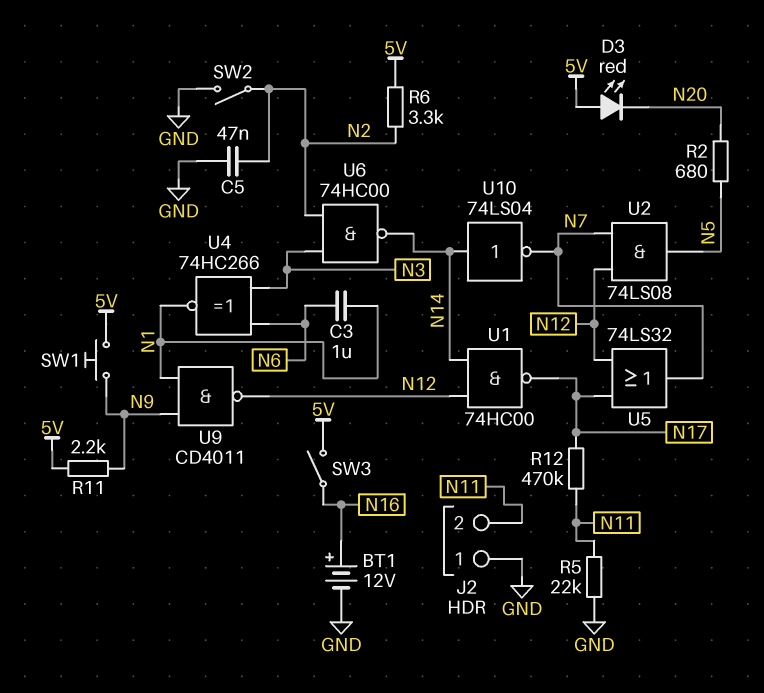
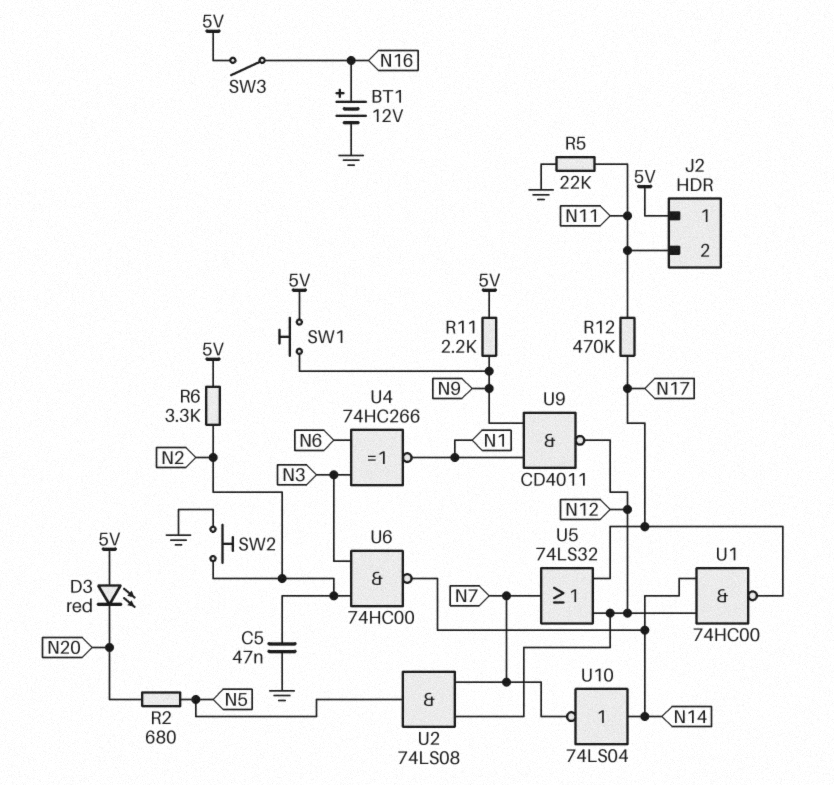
C3: 1uF (N1, N6) -> none
J2 pin 1: GND -> 5V
SW2: switch (GND, N2) -> button (GND, N2)

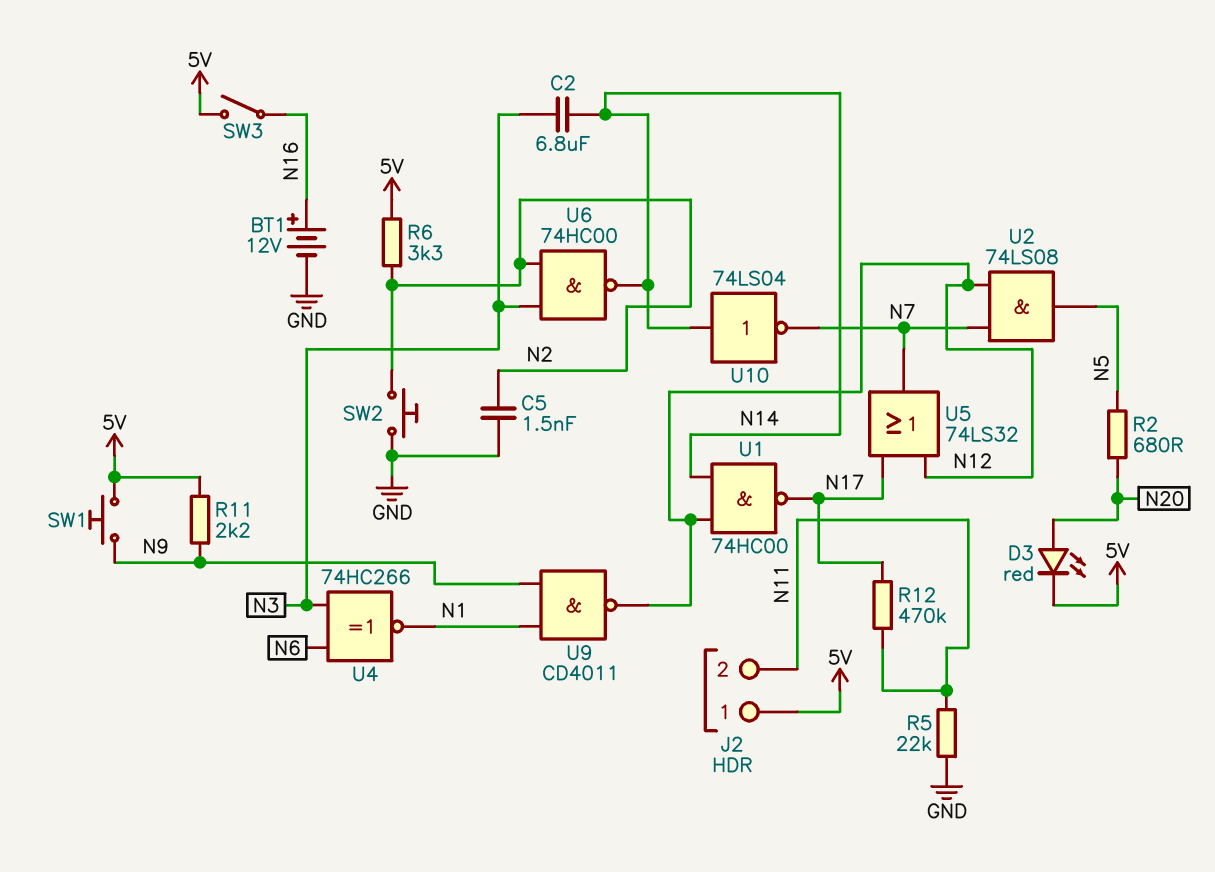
C2: none -> 6.8uF (N3, N14)
C5: 47nF (GND, N2) -> 1.5nF (GND, N2)
D3: LED red (A 5V, K N20) -> LED red (A N20, K 5V)

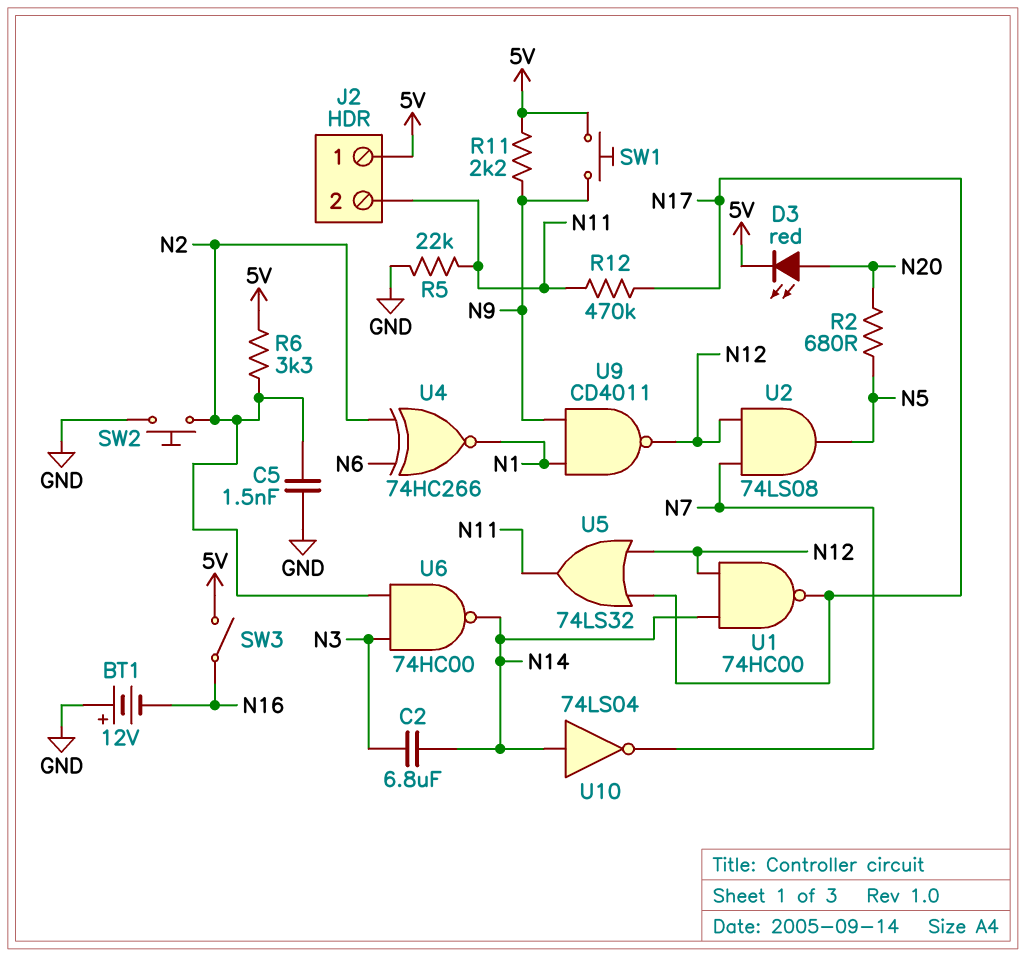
BT1: 12V (plus N16, minus GND) -> 12V (plus GND, minus N16)
U4: XNOR 74HC266 (in N3, in N6, out N1) -> XNOR 74HC266 (in N2, in N6, out N1)
U5: OR 74LS32 (in N12, in N17, out N7) -> OR 74LS32 (in N12, in N17, out N11)

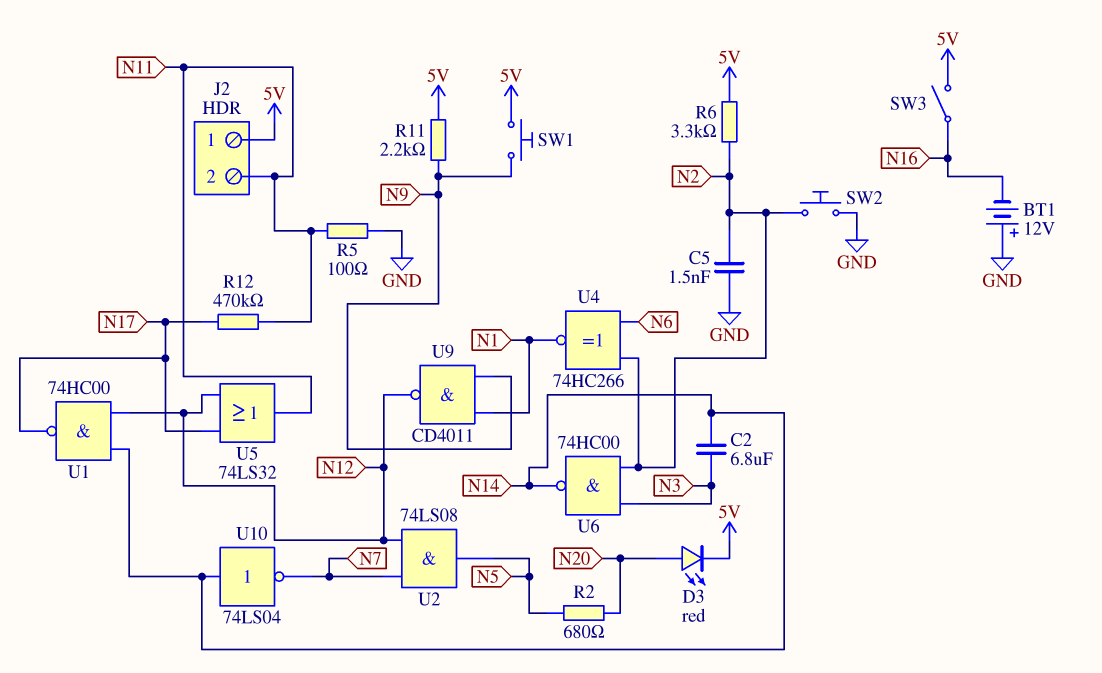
R5: 22k (GND, N11) -> 100 (GND, N11)

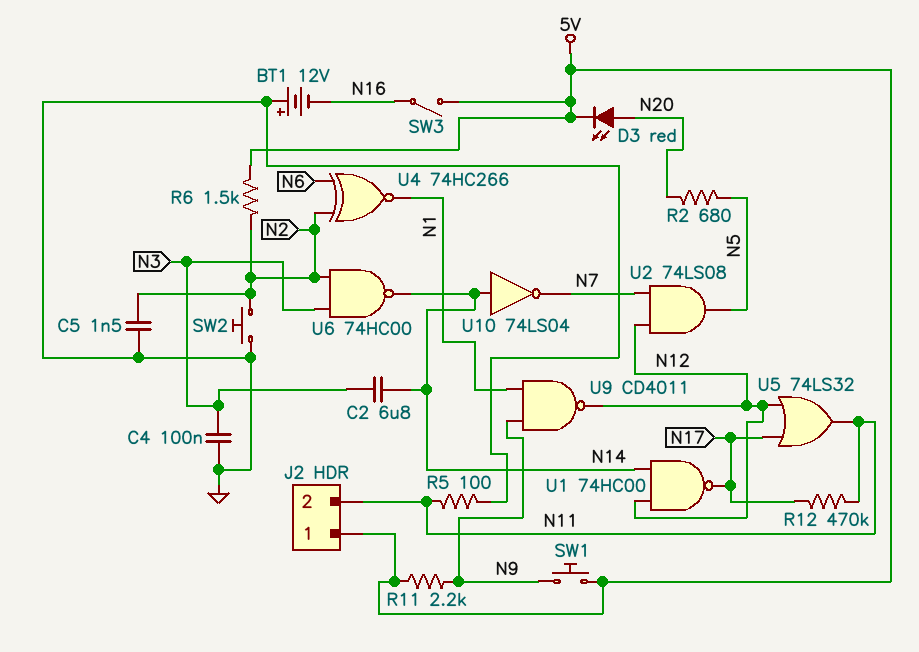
C4: none -> 100nF (GND, N3)
R6: 3.3k (5V, N2) -> 1.5k (5V, N2)

